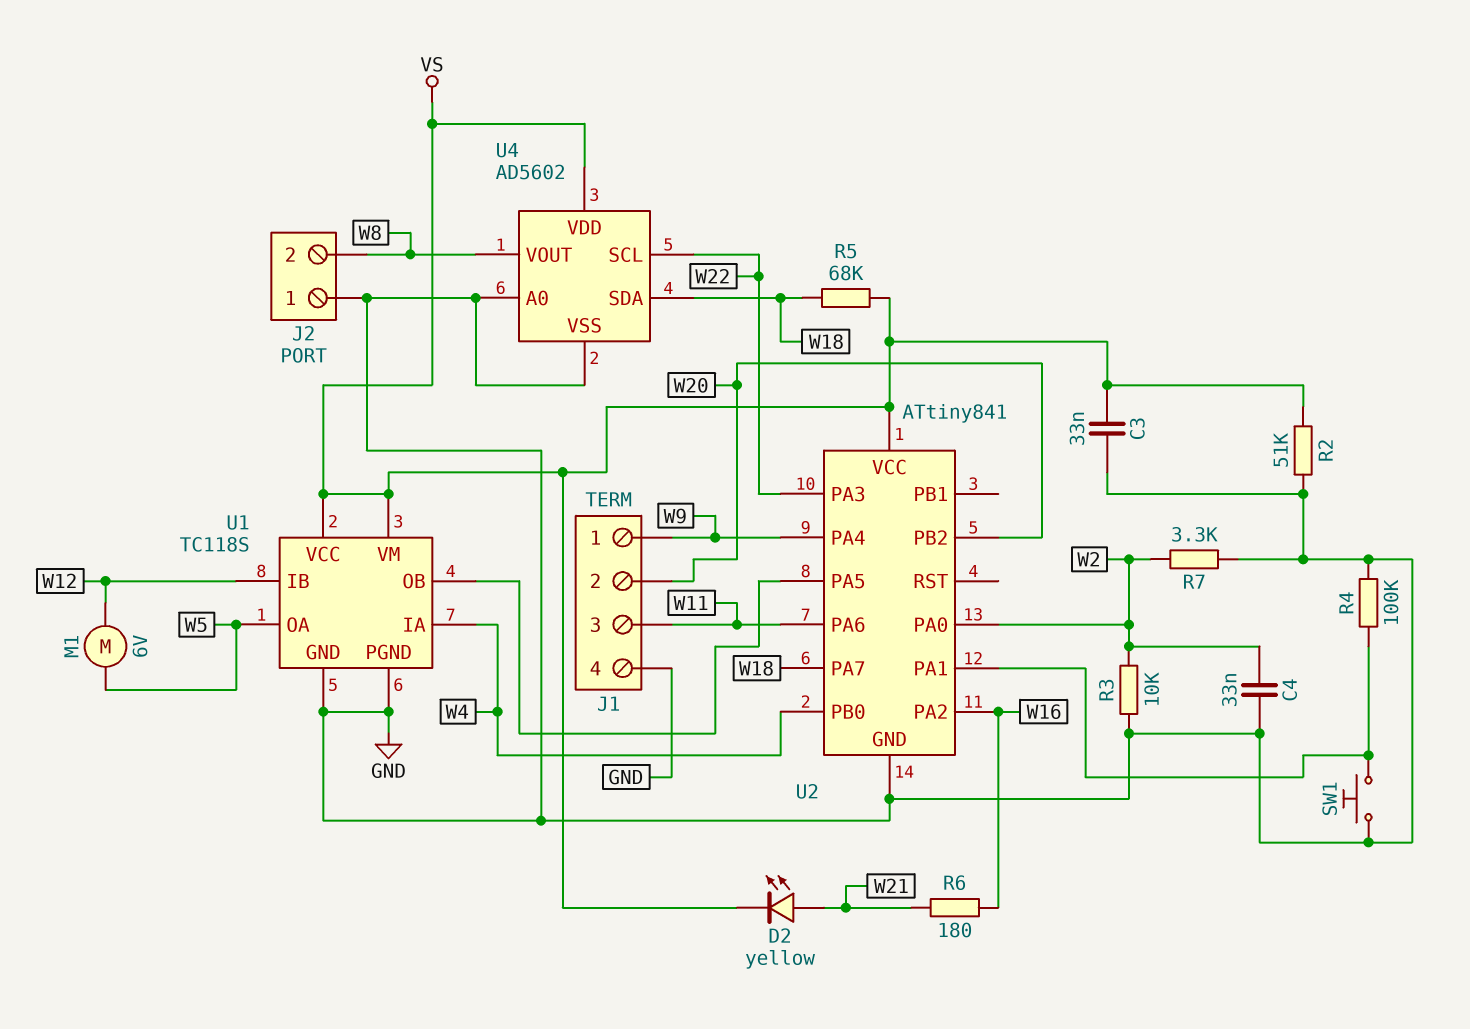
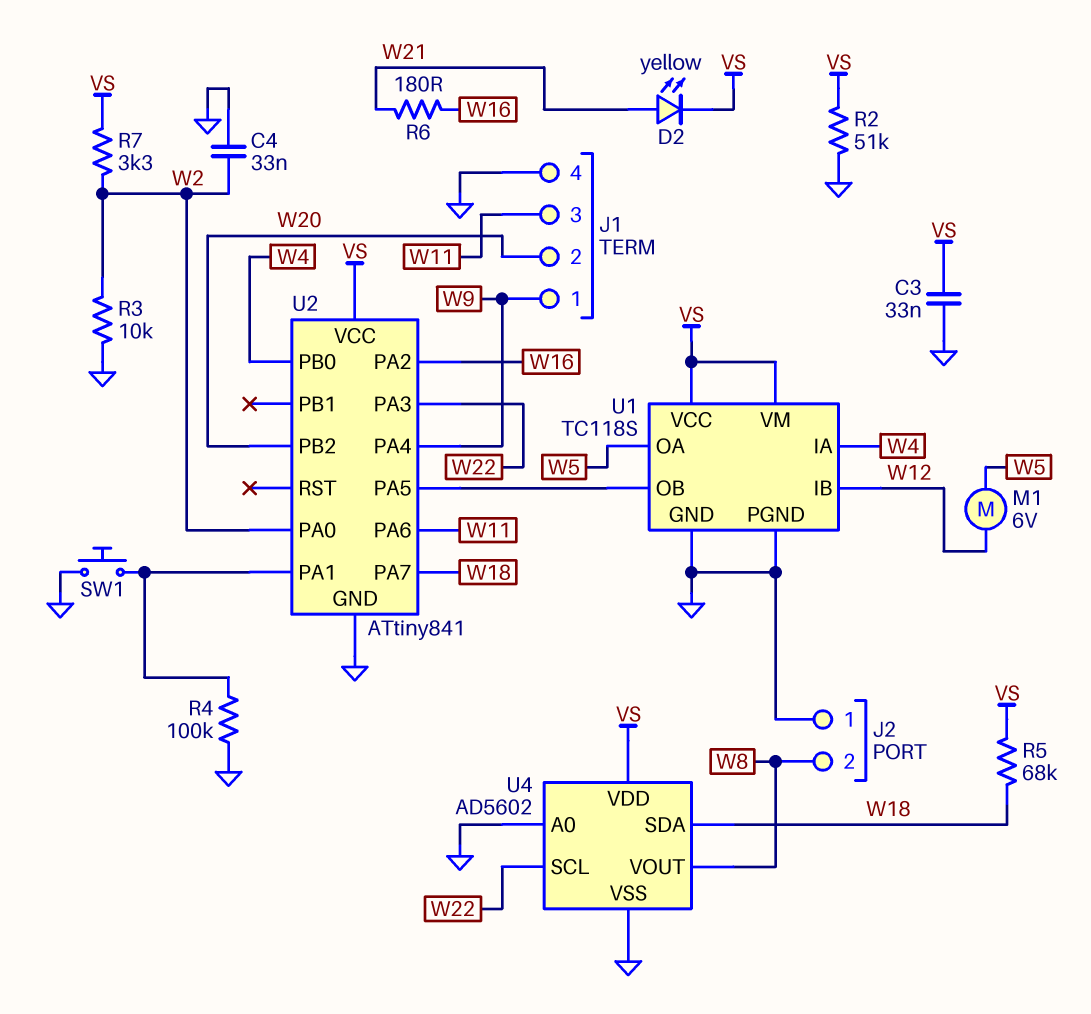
R7: 3.3k (GND, W2) -> 3.3k (VS, W2)

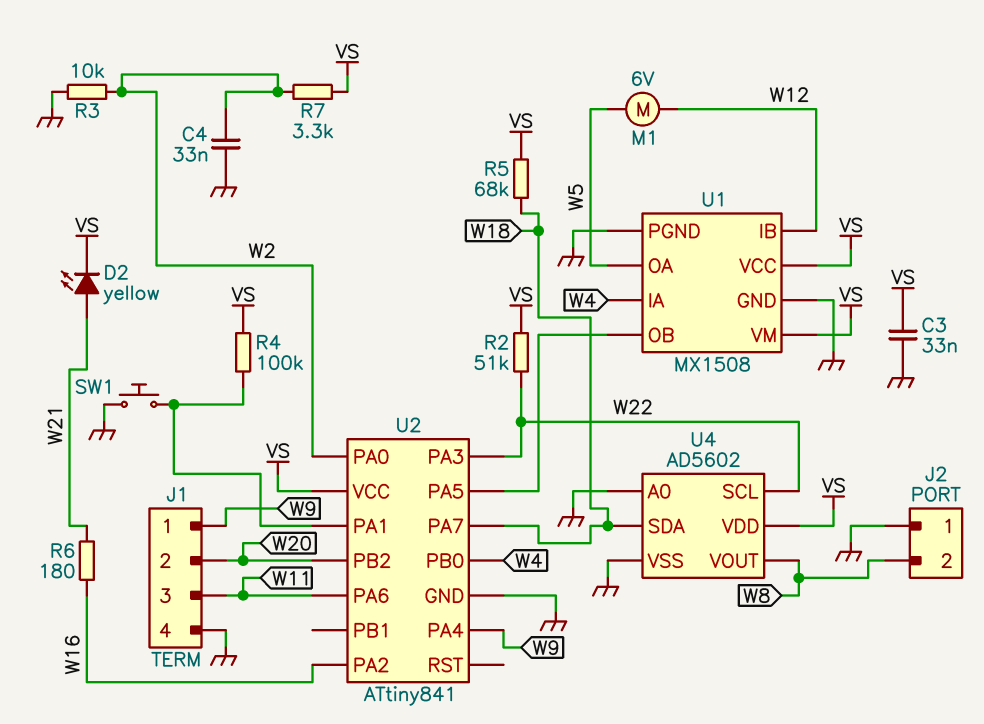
R2: 51k (GND, VS) -> 51k (VS, W22)
R4: 100k (GND, U2/PA1) -> 100k (U2/PA1, VS)
U1: TC118S -> MX1508

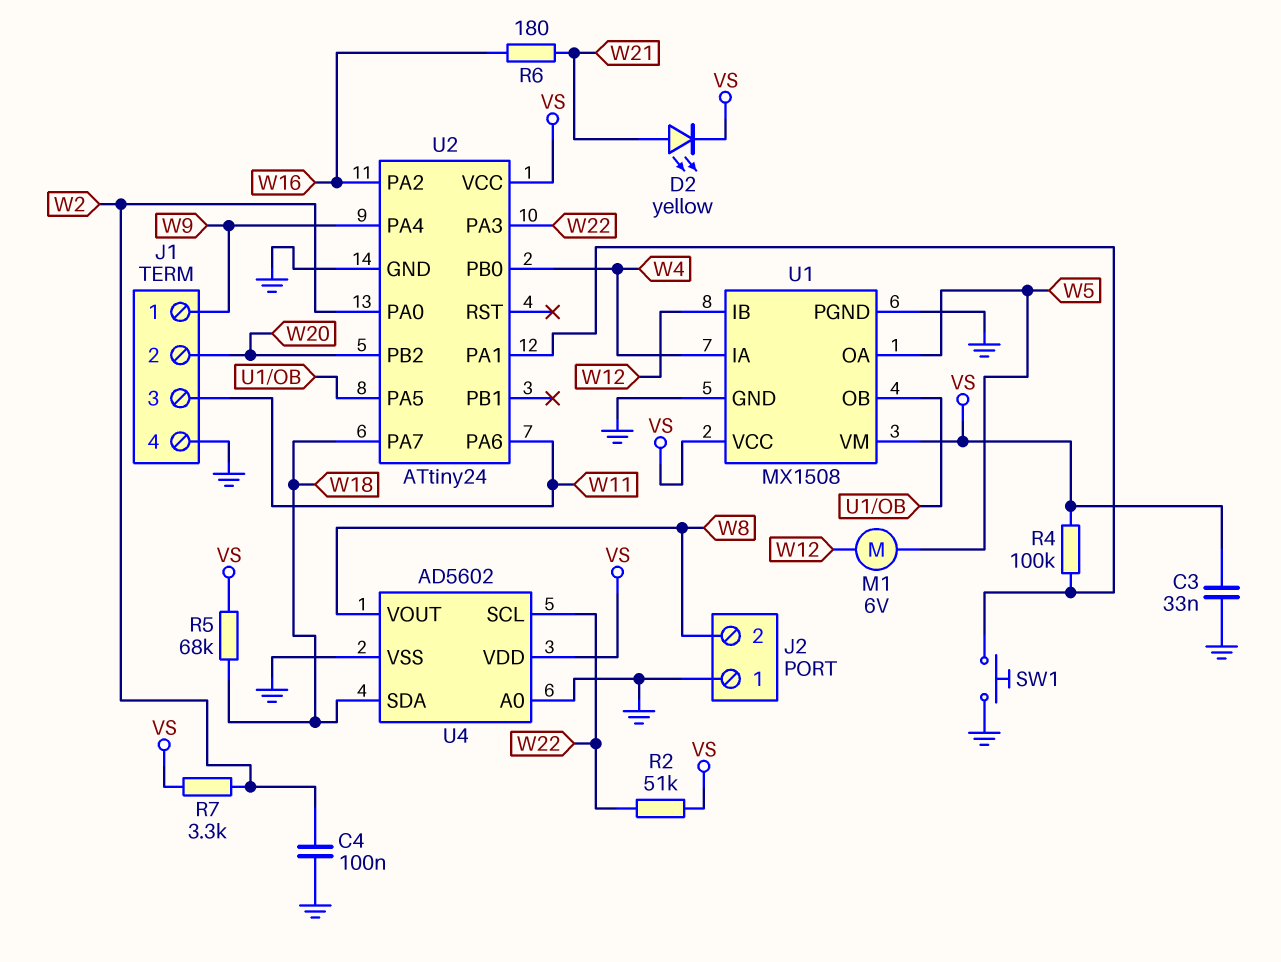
C4: 33nF (GND, W2) -> 100nF (GND, W2)
R3: 10k (GND, W2) -> none
U2: ATtiny841 -> ATtiny24

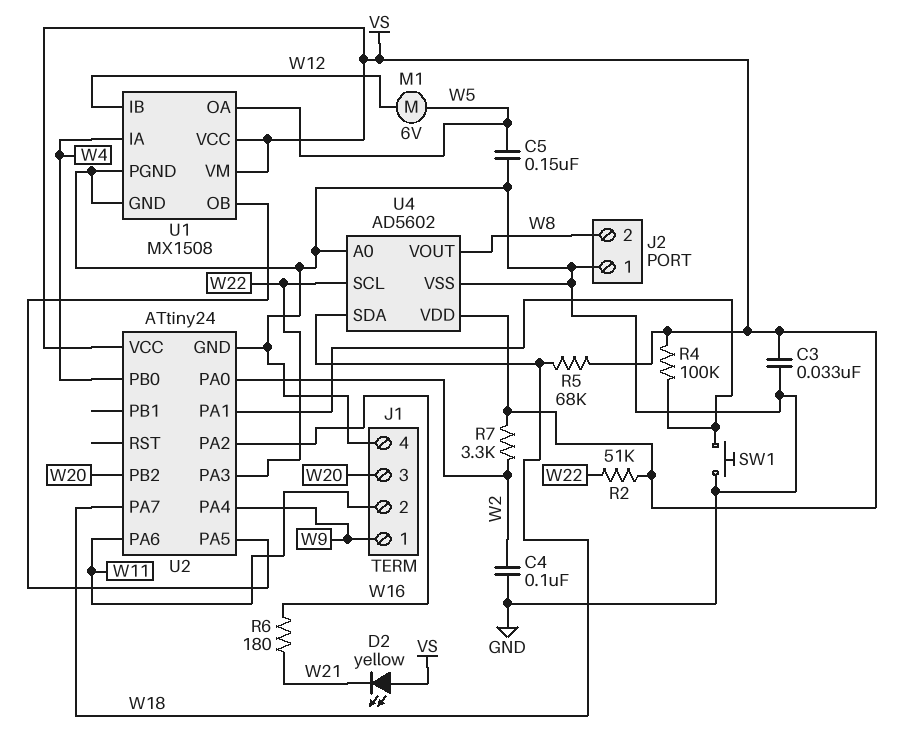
C5: none -> 150nF (GND, W5)
D2: LED yellow (A W21, K VS) -> LED yellow (A VS, K W21)
J1 pin 2: W20 -> W11
J1 pin 3: W11 -> W20

